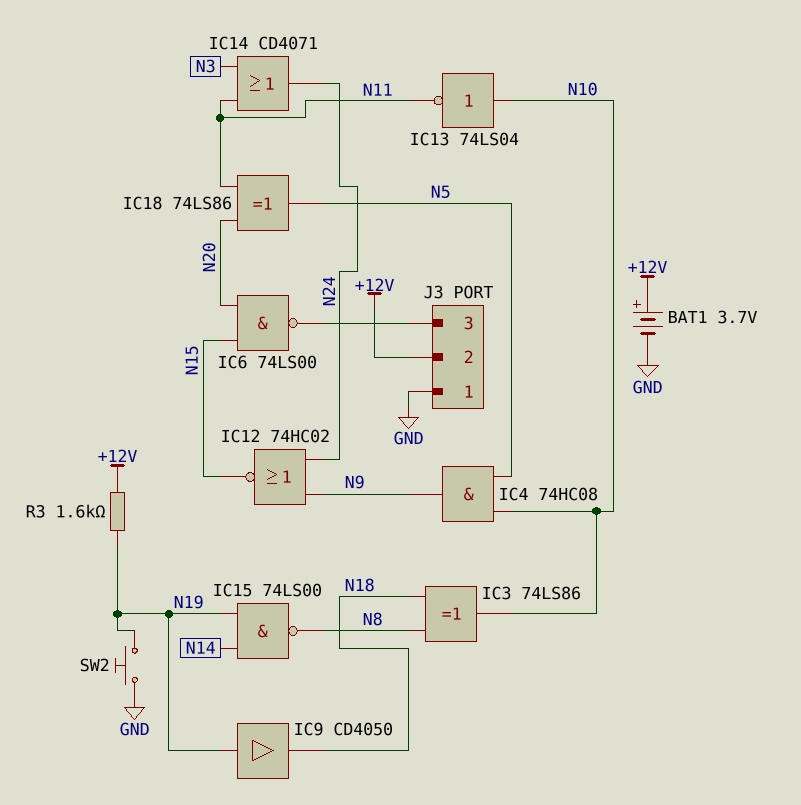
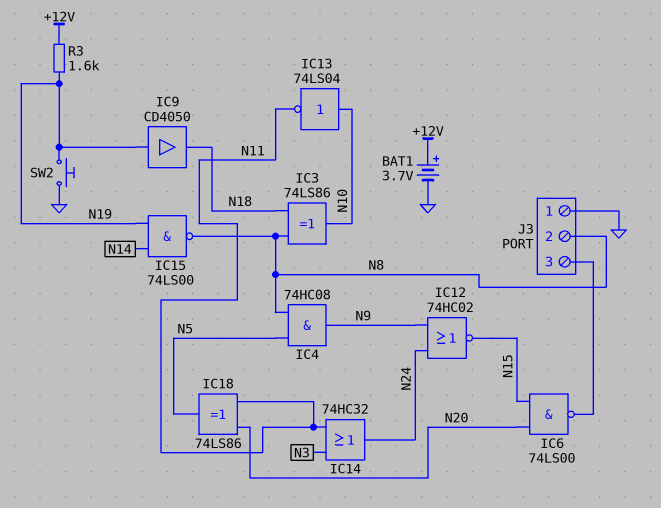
IC4: AND 74HC08 (in N5, in N10, out N9) -> AND 74HC08 (in N5, in N8, out N9)
IC14: OR CD4071 (in N3, in N11, out N24) -> OR 74HC32 (in N3, in N11, out N24)
J3 pin 2: +12V -> N8

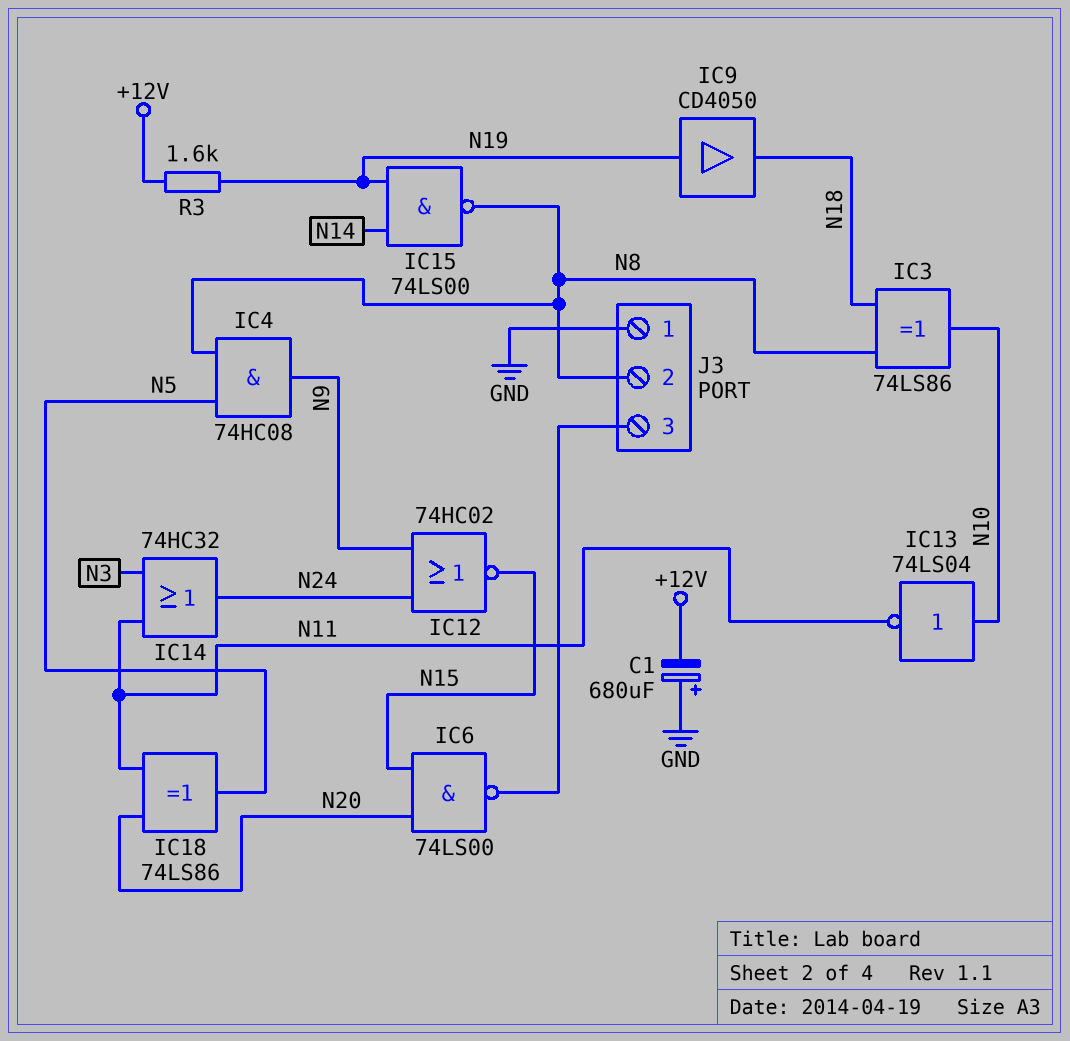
BAT1: 3.7V (plus +12V, minus GND) -> none
C1: none -> 680uF (plus GND, minus +12V)
SW2: button (GND, N19) -> none

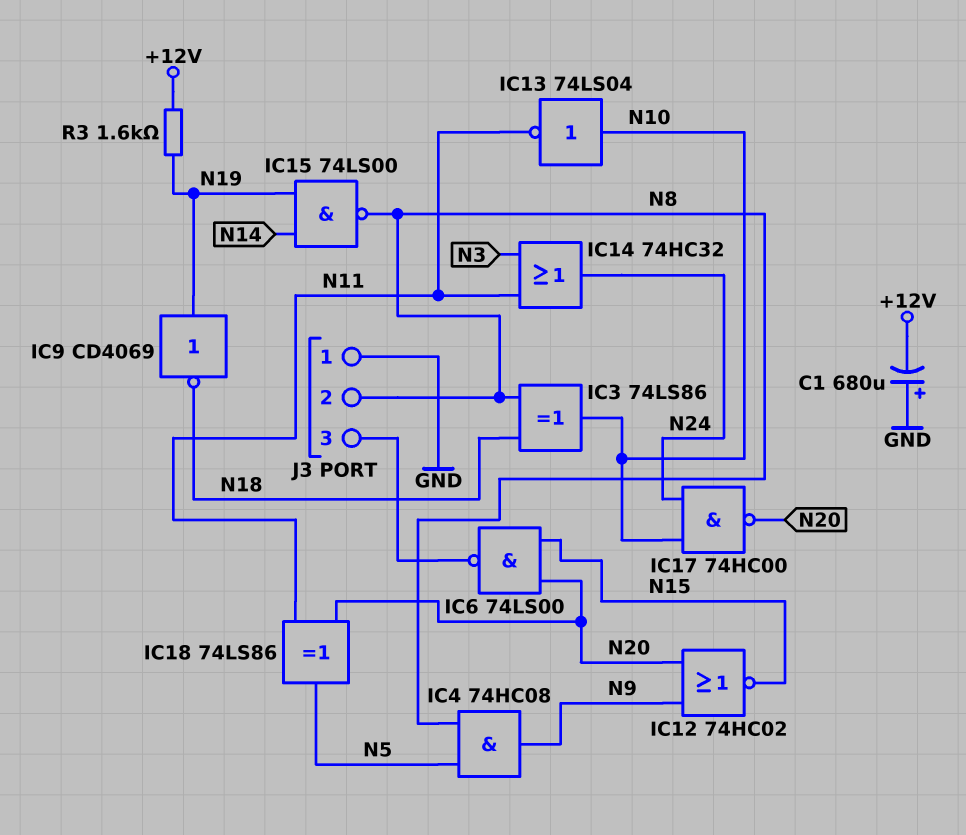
IC9: buffer CD4050 (in N19, out N18) -> NOT CD4069 (in N19, out N18)
IC12: NOR 74HC02 (in N9, in N24, out N15) -> NOR 74HC02 (in N9, in N20, out N15)
IC17: none -> NAND 74HC00 (in N10, in N24, out N20)

